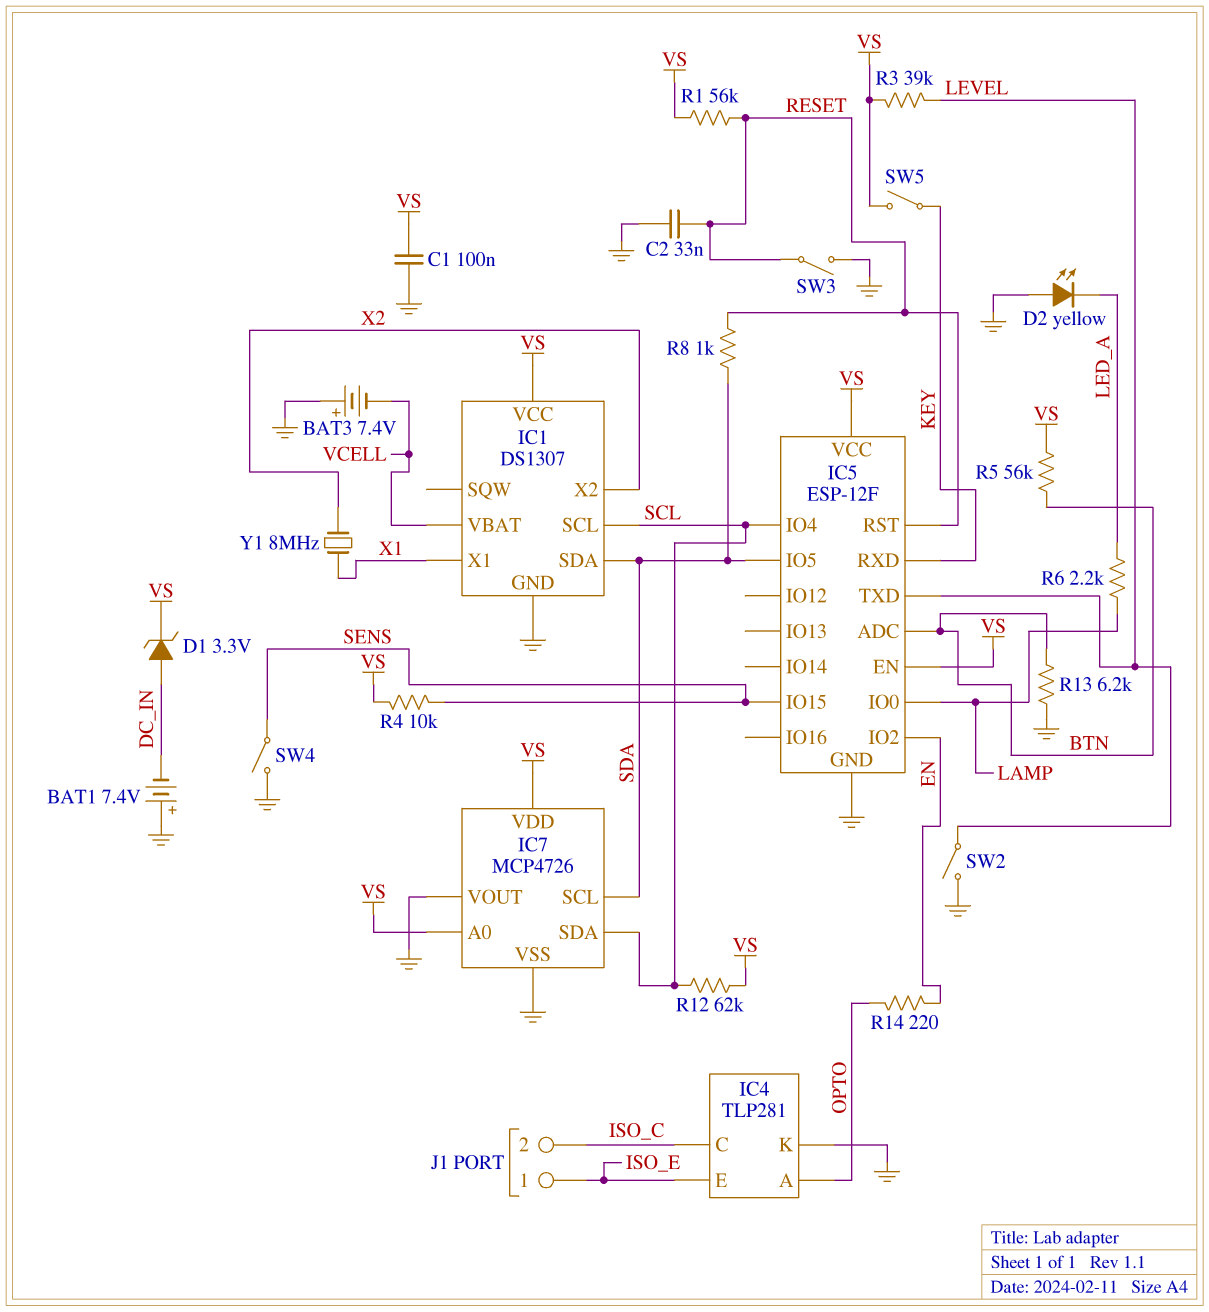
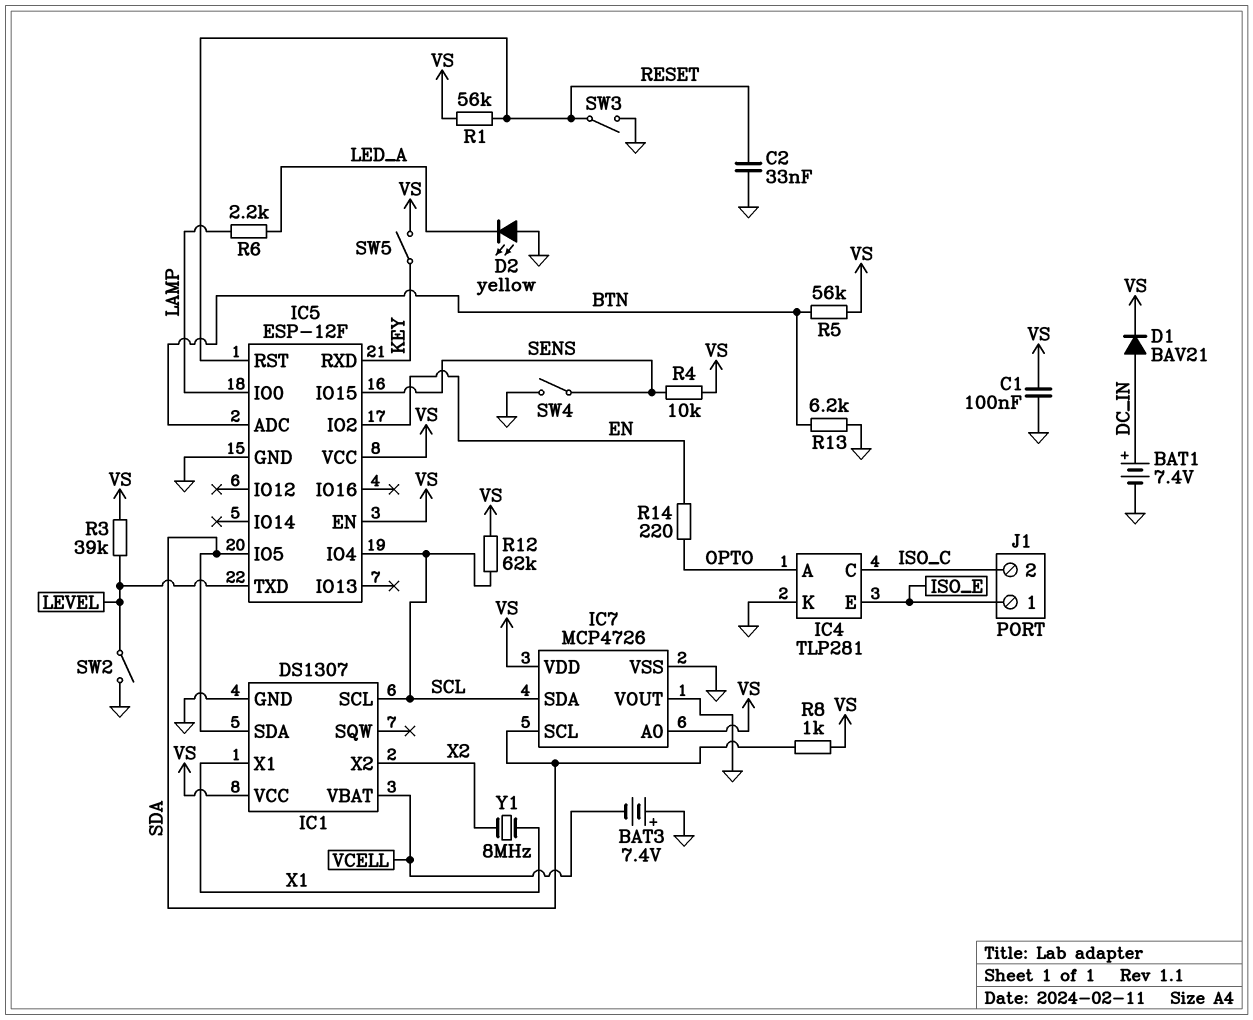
BAT1: 7.4V (plus GND, minus DC_IN) -> 7.4V (plus DC_IN, minus GND)
D1: zener 3.3V (A DC_IN, K VS) -> diode BAV21 (A DC_IN, K VS)
R8: 1k (RESET, SDA) -> 1k (SDA, VS)

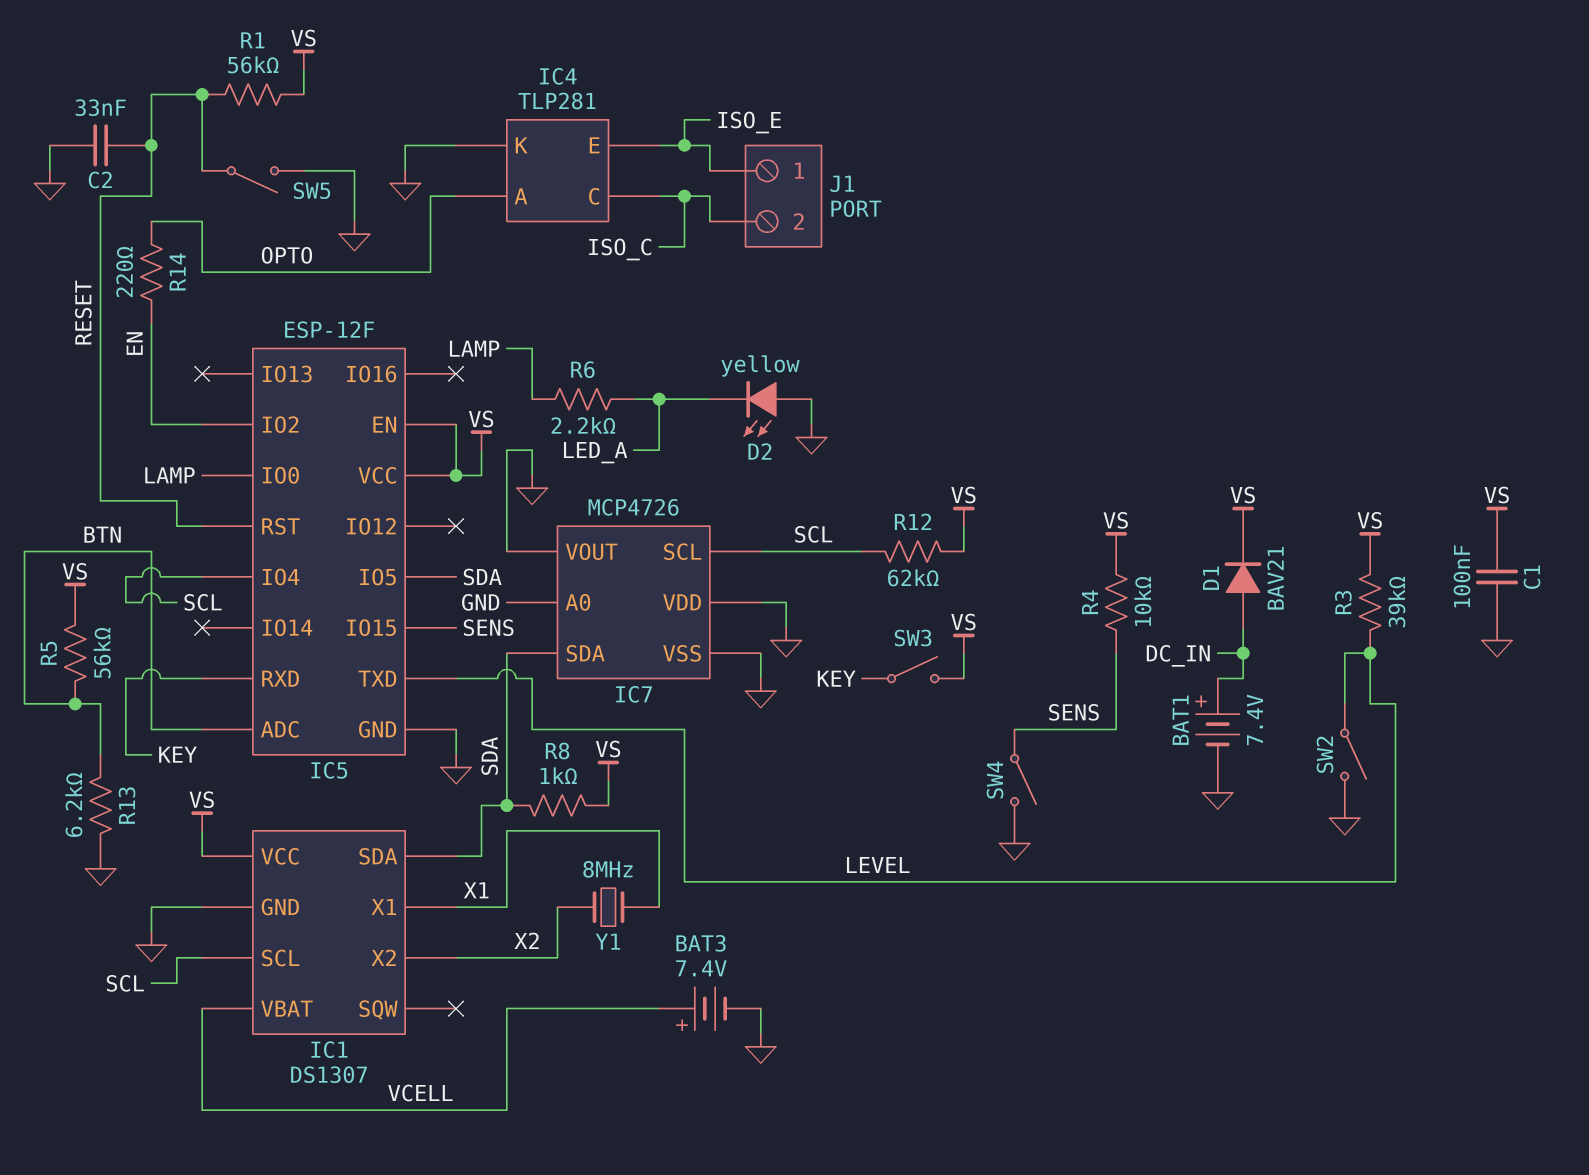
BAT3: 7.4V (plus GND, minus VCELL) -> 7.4V (plus VCELL, minus GND)
IC7 pin A0: VS -> GND
IC7 pin SCL: SDA -> SCL
IC7 pin SDA: SCL -> SDA
IC7 pin VDD: VS -> GND
SW3: switch (GND, RESET) -> switch (KEY, VS)
SW5: switch (KEY, VS) -> switch (GND, RESET)

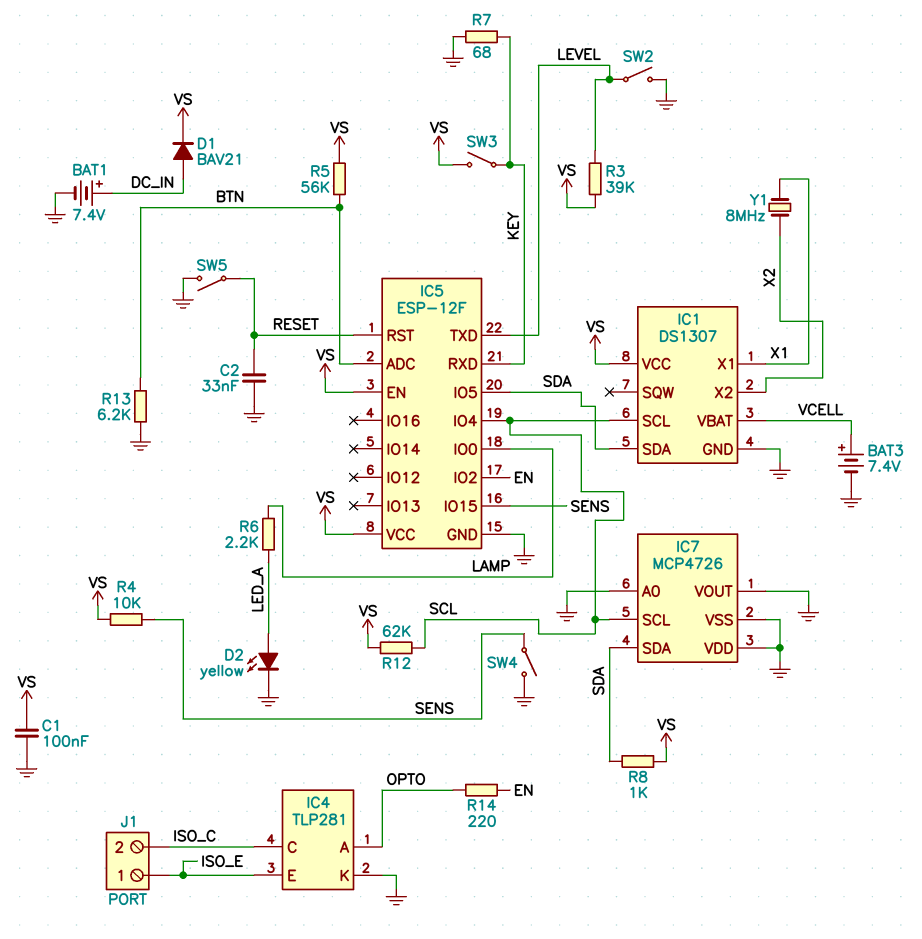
D2: LED yellow (A GND, K LED_A) -> LED yellow (A LED_A, K GND)
R1: 56k (RESET, VS) -> none
R7: none -> 68 (GND, KEY)

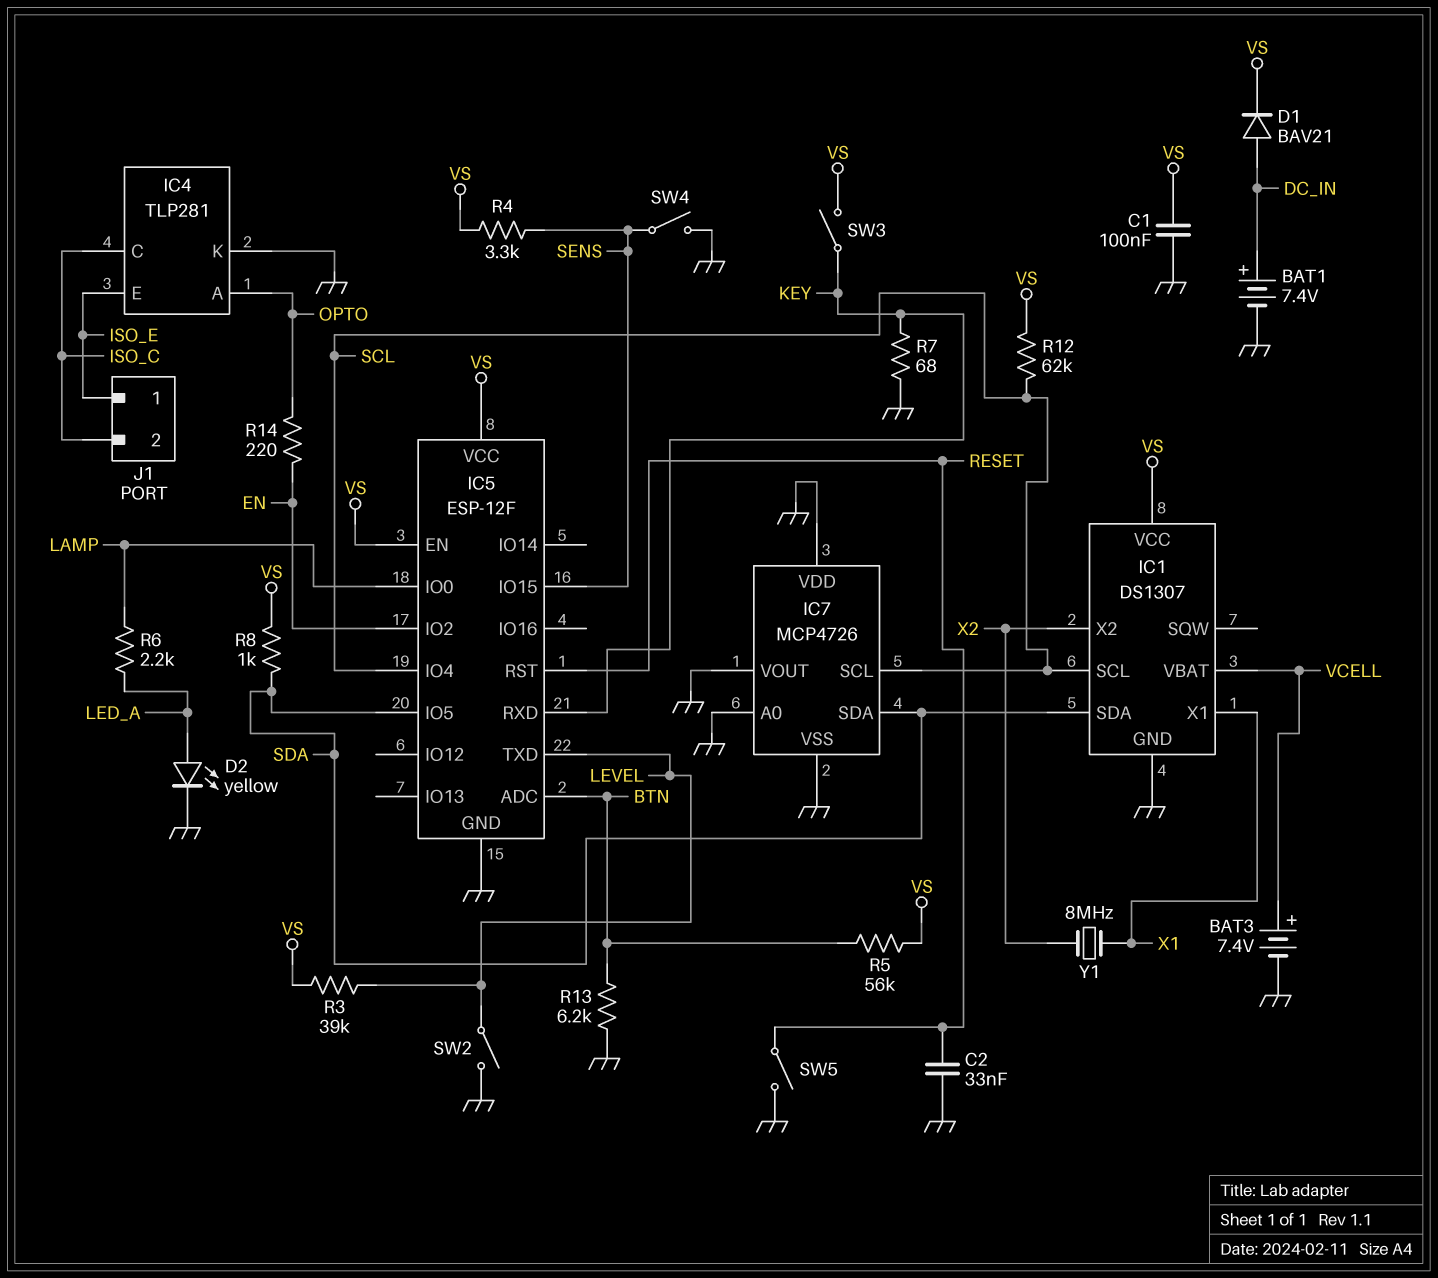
R4: 10k (SENS, VS) -> 3.3k (SENS, VS)

